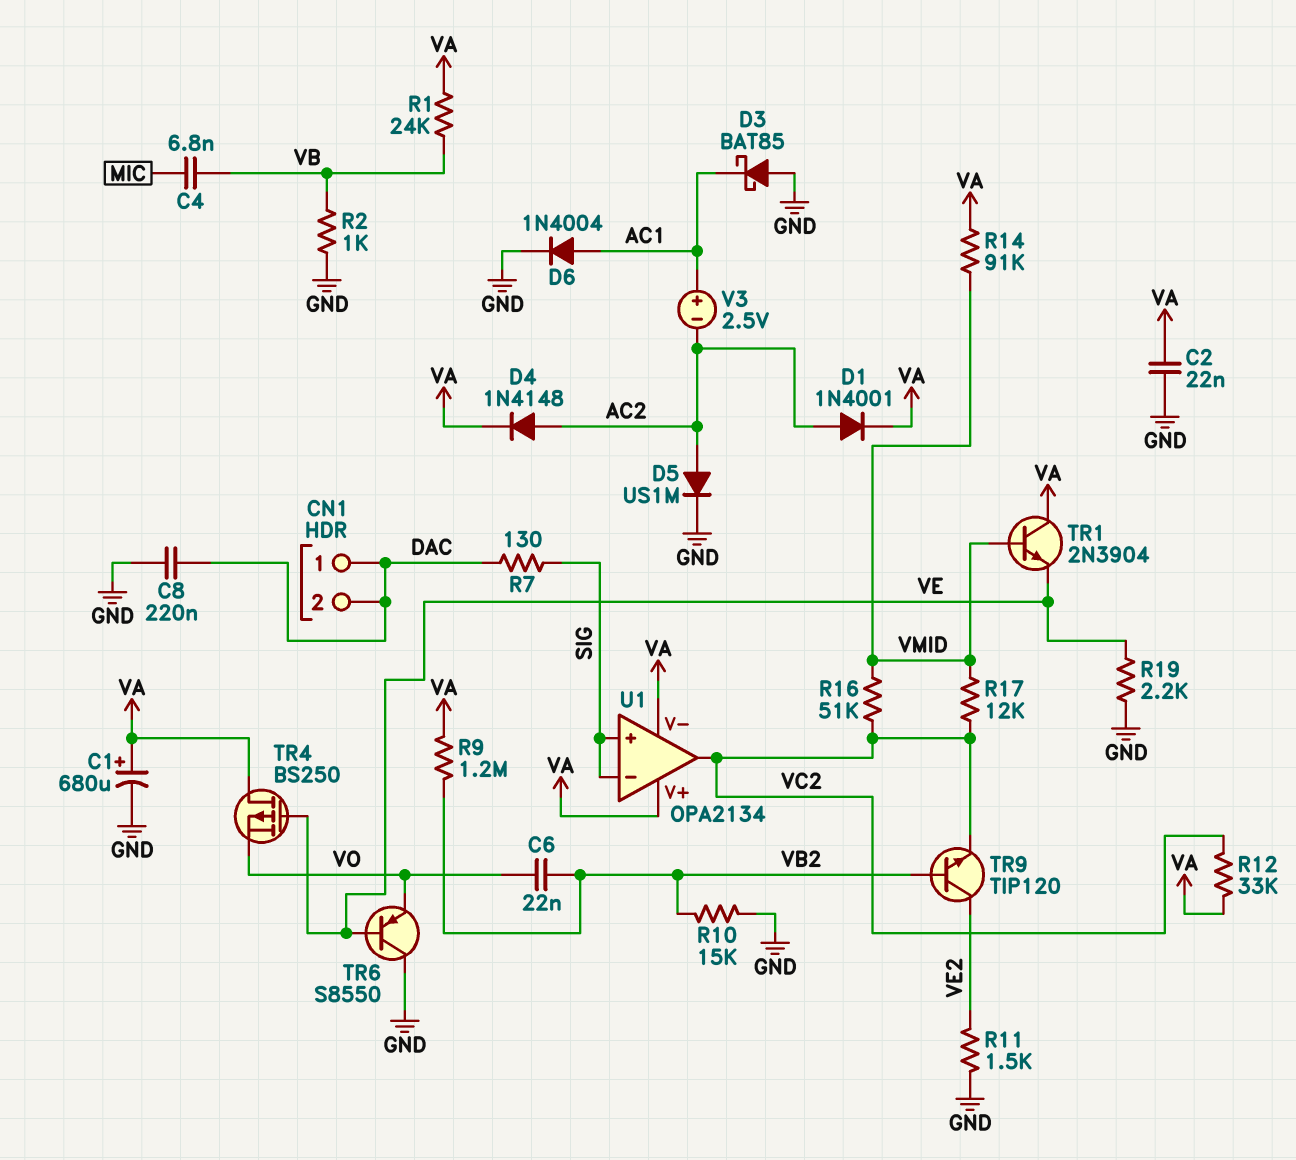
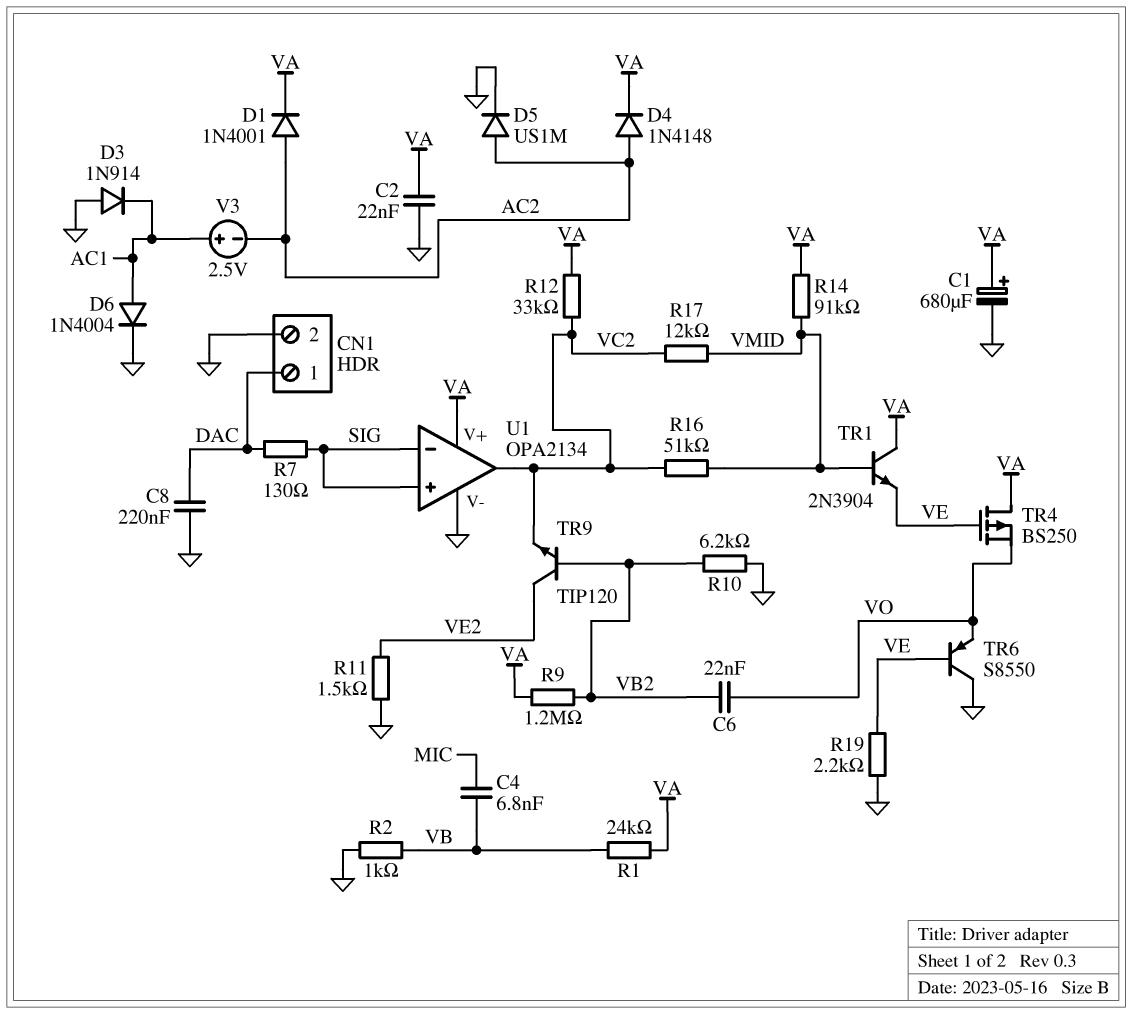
CN1 pin 2: DAC -> GND
D3: schottky BAT85 (A GND, K AC1) -> diode 1N914 (A GND, K AC1)
R10: 15k (GND, VB2) -> 6.2k (GND, VB2)
U1 pin V-: VA -> GND

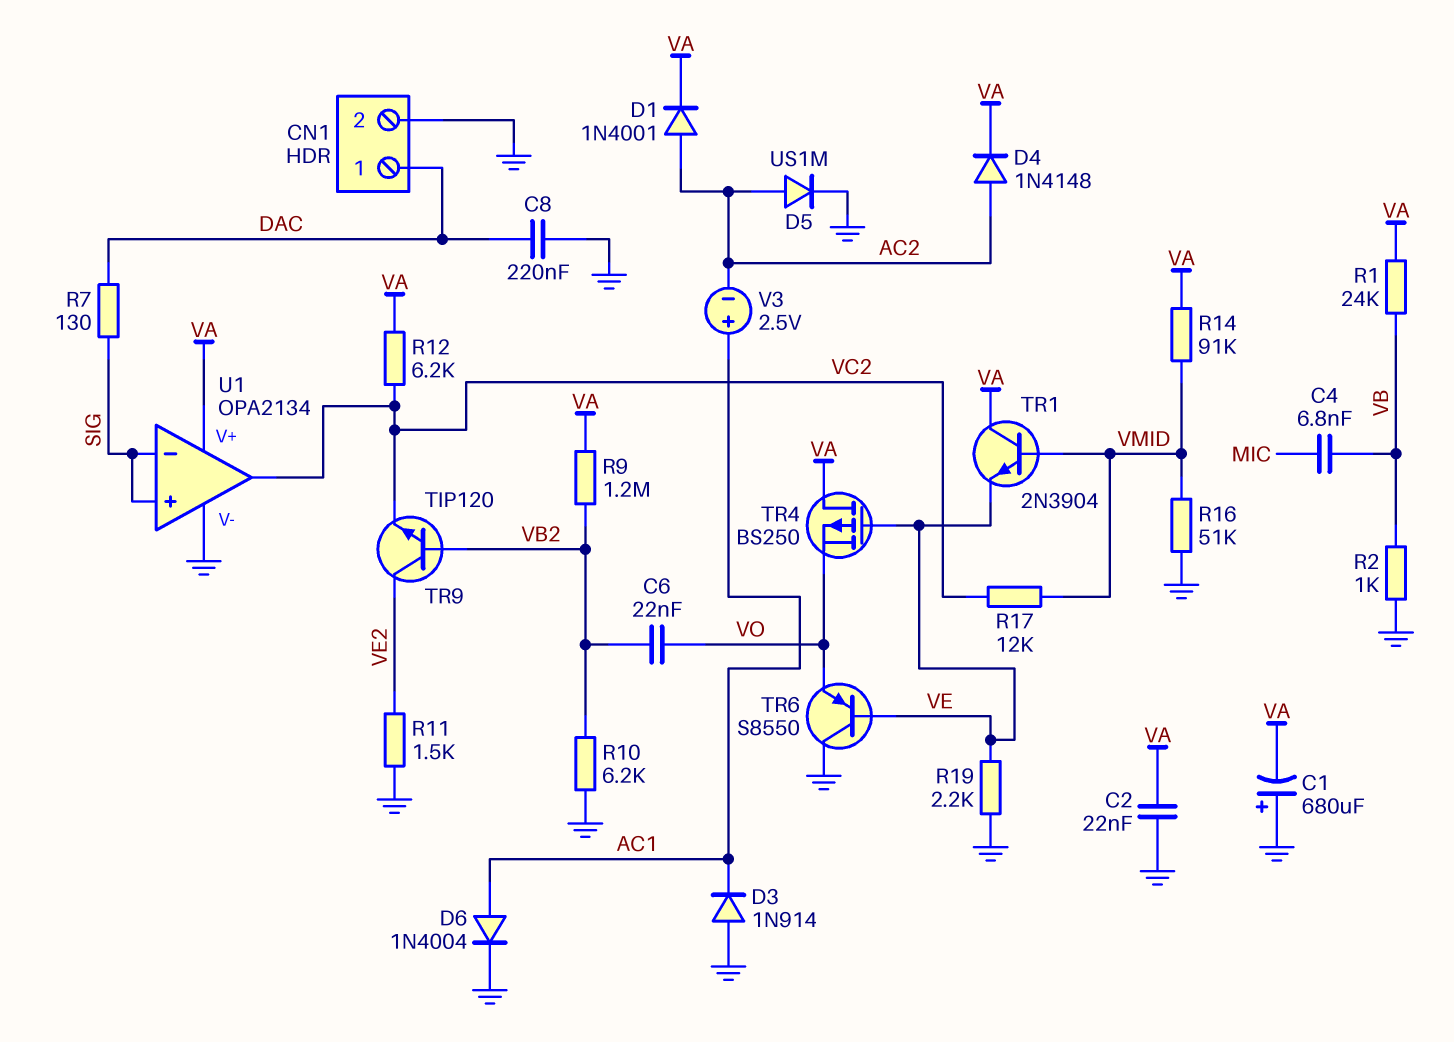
C1: 680uF (plus VA, minus GND) -> 680uF (plus GND, minus VA)
R12: 33k (VA, VC2) -> 6.2k (VA, VC2)
R16: 51k (VC2, VMID) -> 51k (GND, VMID)

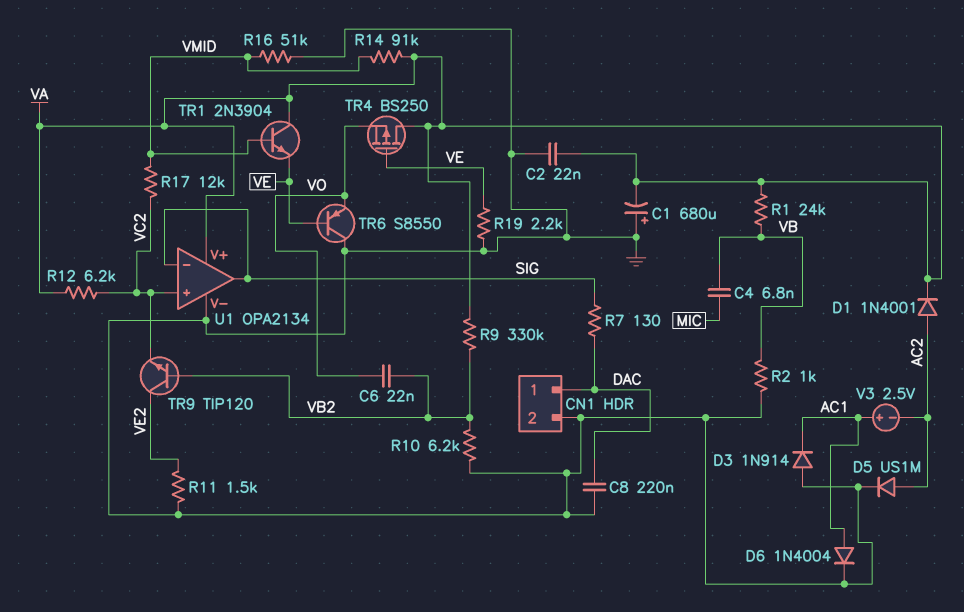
D4: diode 1N4148 (A AC2, K VA) -> none
R9: 1.2M (VA, VB2) -> 330k (VA, VB2)
U1 pin in+: SIG -> VC2
U1 pin out: VC2 -> SIG

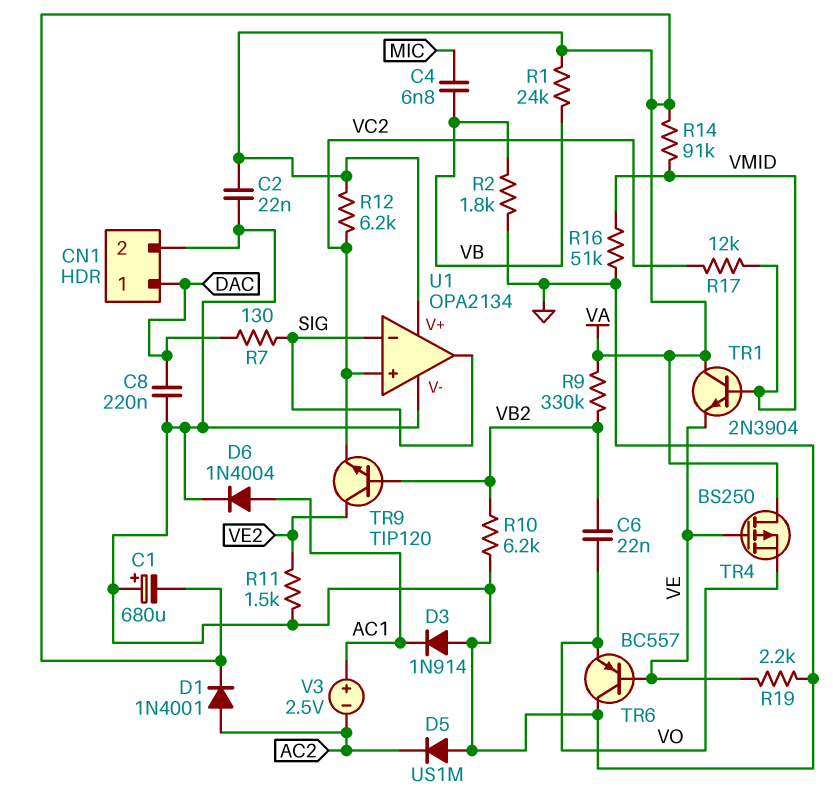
D5: diode US1M (A AC2, K GND) -> diode US1M (A GND, K AC2)
R2: 1k (GND, VB) -> 1.8k (GND, VB)
TR6: PNP S8550 (B VE, C GND, E VO) -> PNP BC557 (B VE, C GND, E VO)

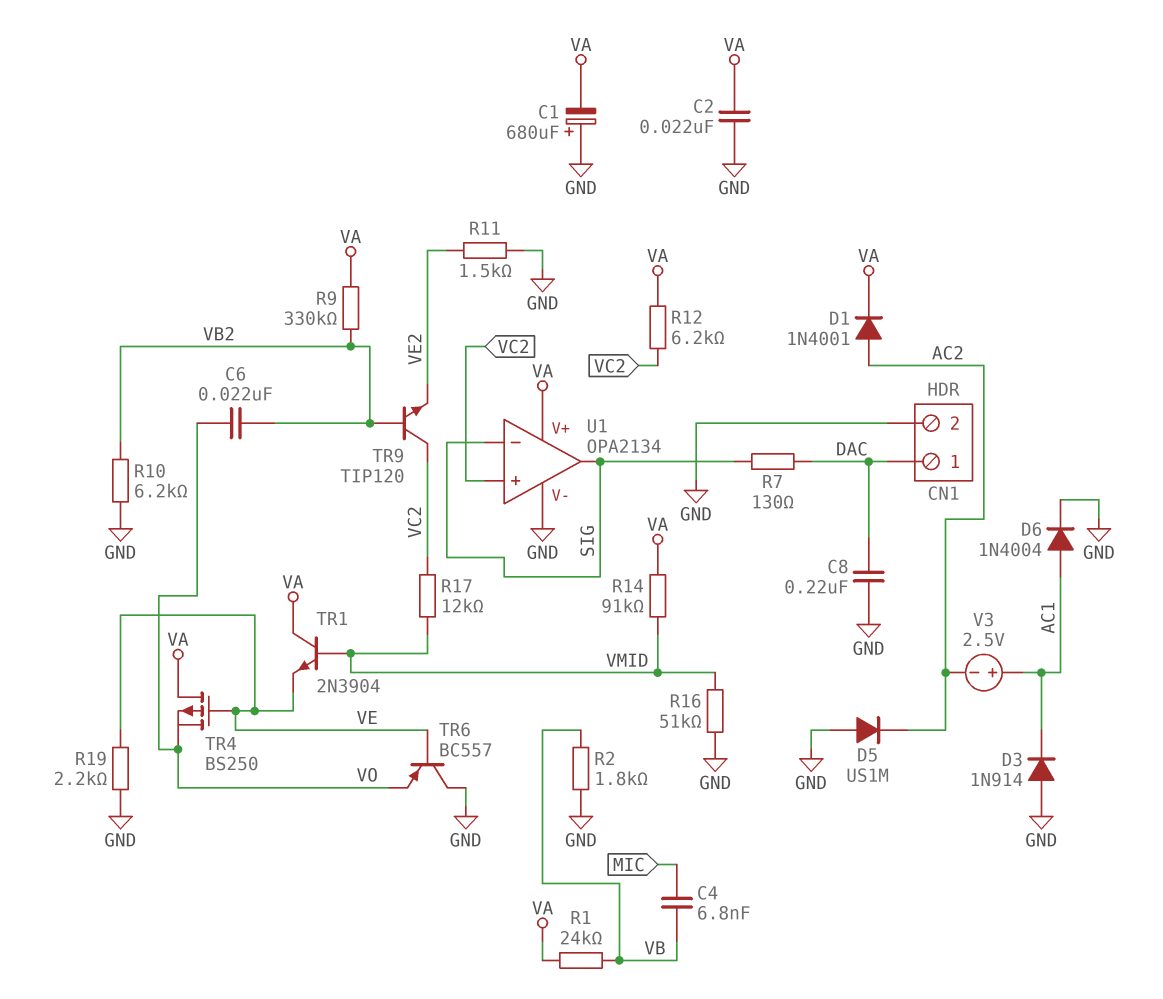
TR9: NPN TIP120 (B VB2, C VE2, E VC2) -> NPN TIP120 (B VB2, C VC2, E VE2)

